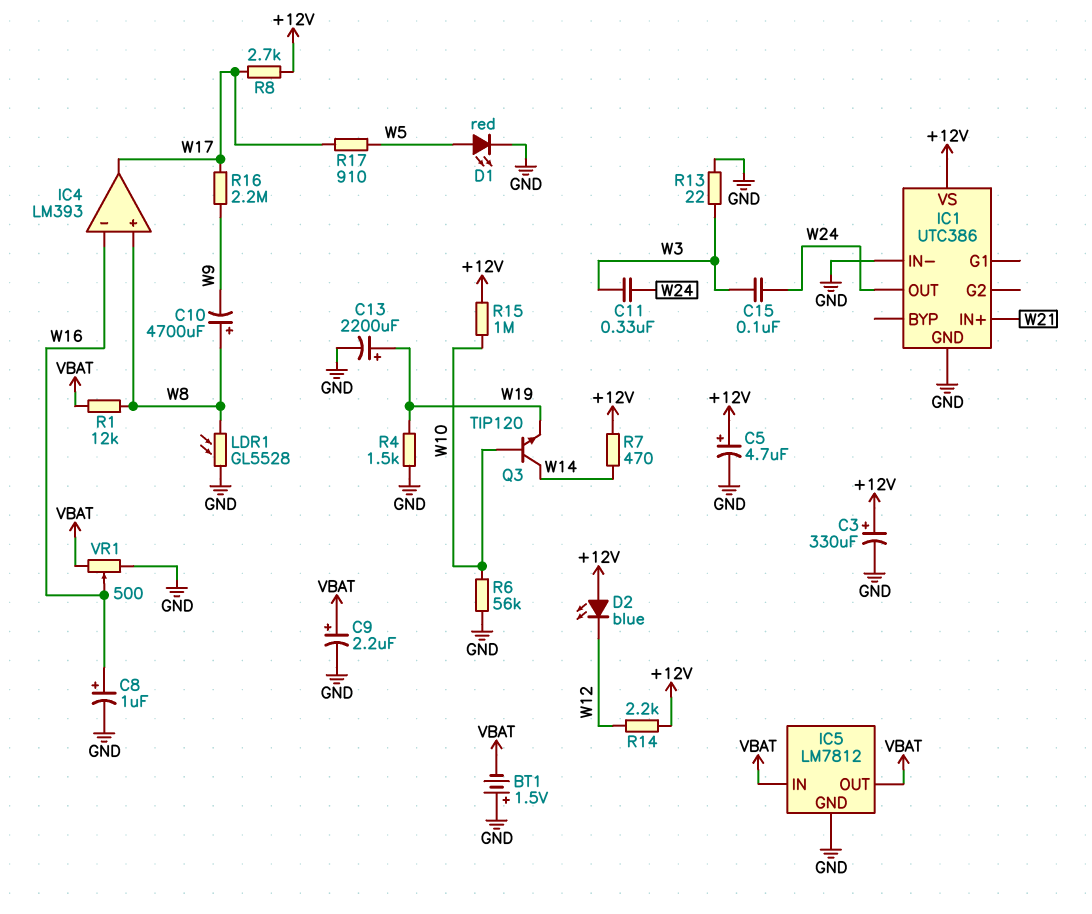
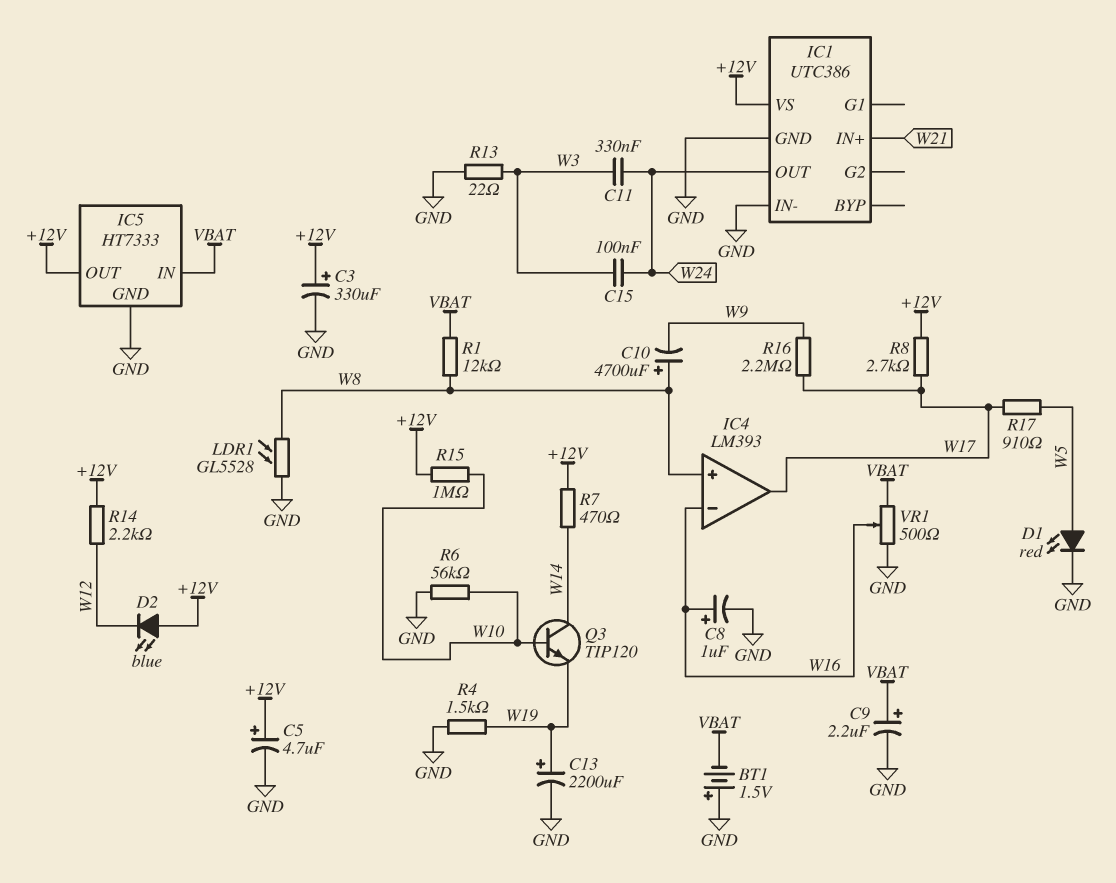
IC5: LM7812 -> HT7333
IC5 pin OUT: VBAT -> +12V

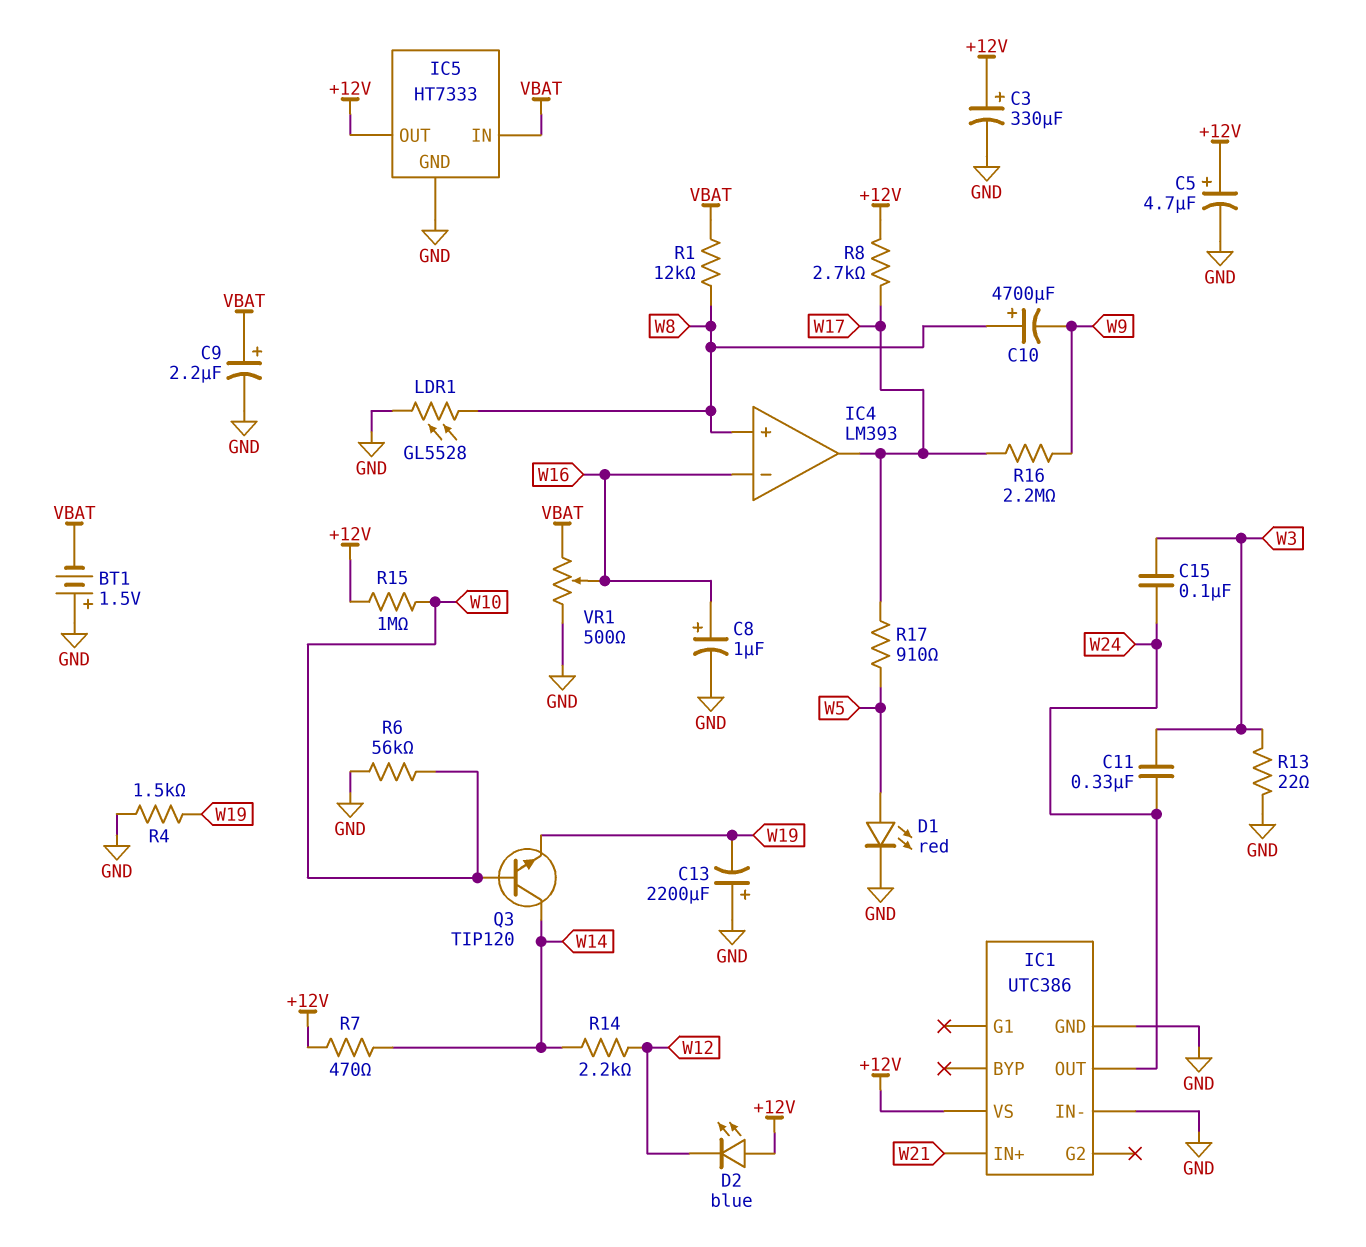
C13: 2200uF (plus W19, minus GND) -> 2200uF (plus GND, minus W19)
R14: 2.2k (+12V, W12) -> 2.2k (W12, W14)

